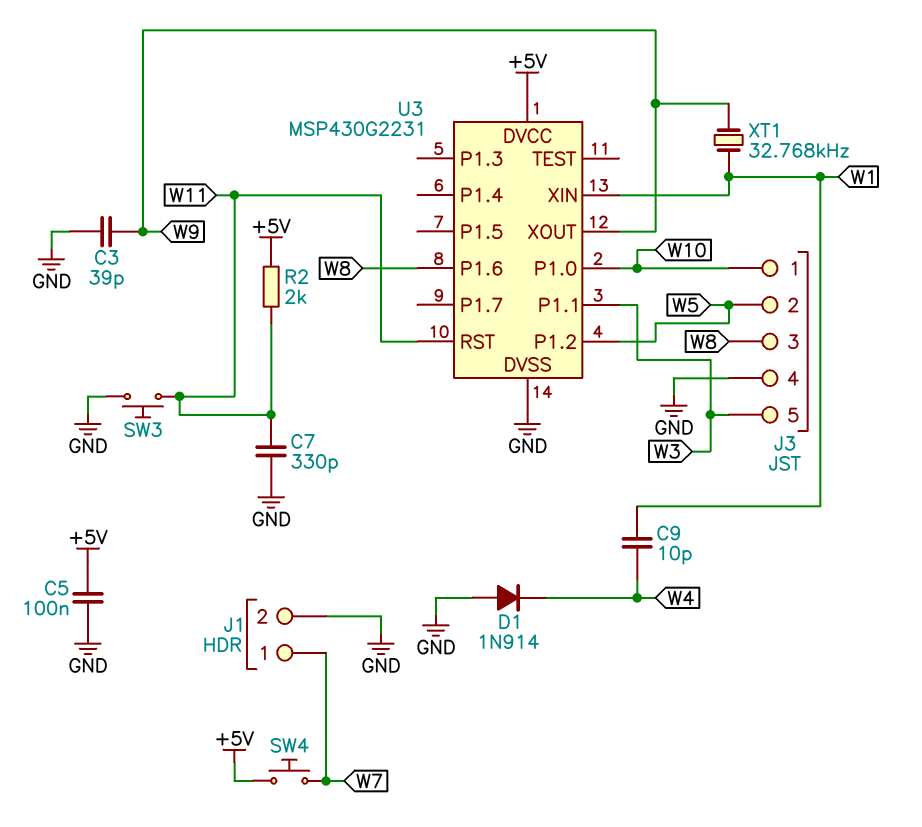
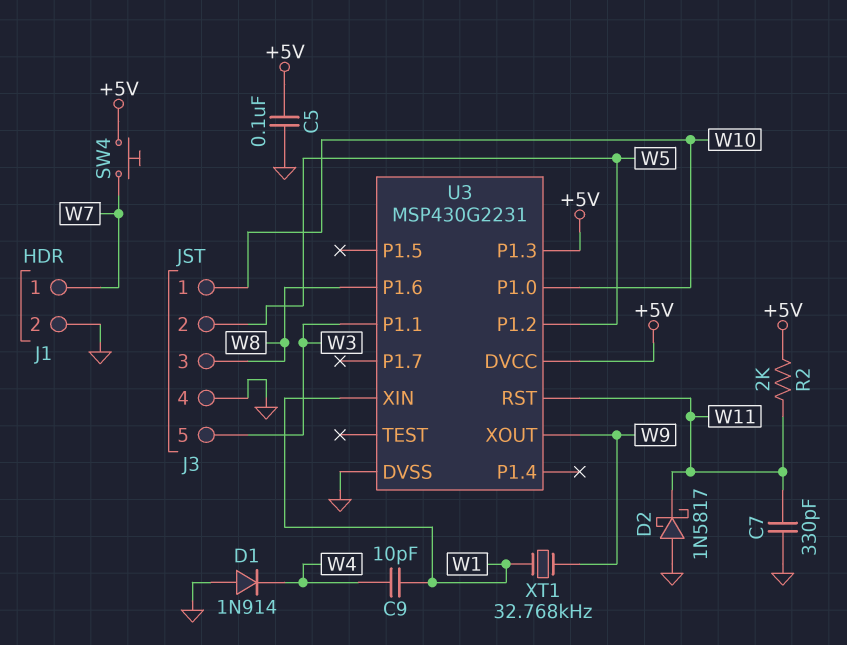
C3: 39pF (GND, W9) -> none
D2: none -> schottky 1N5817 (A GND, K W11)
SW3: button (GND, W11) -> none
U3 pin P1.3: none -> +5V

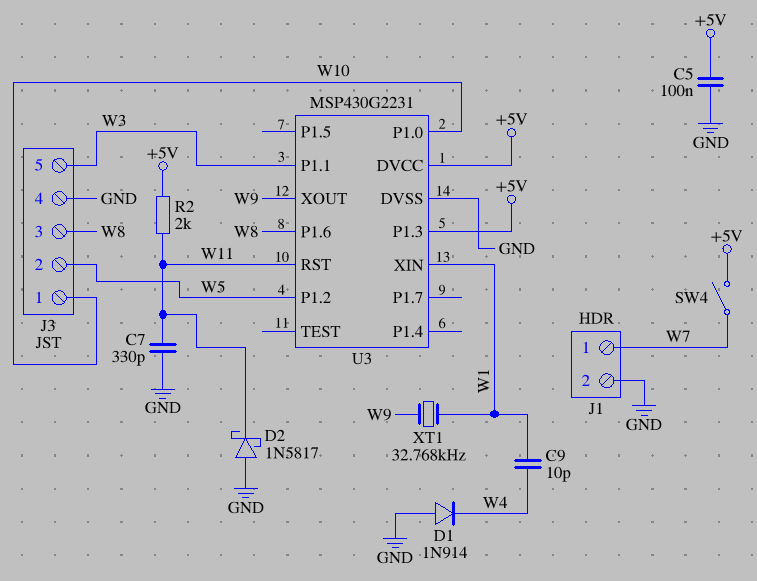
SW4: button (+5V, W7) -> switch (+5V, W7)

